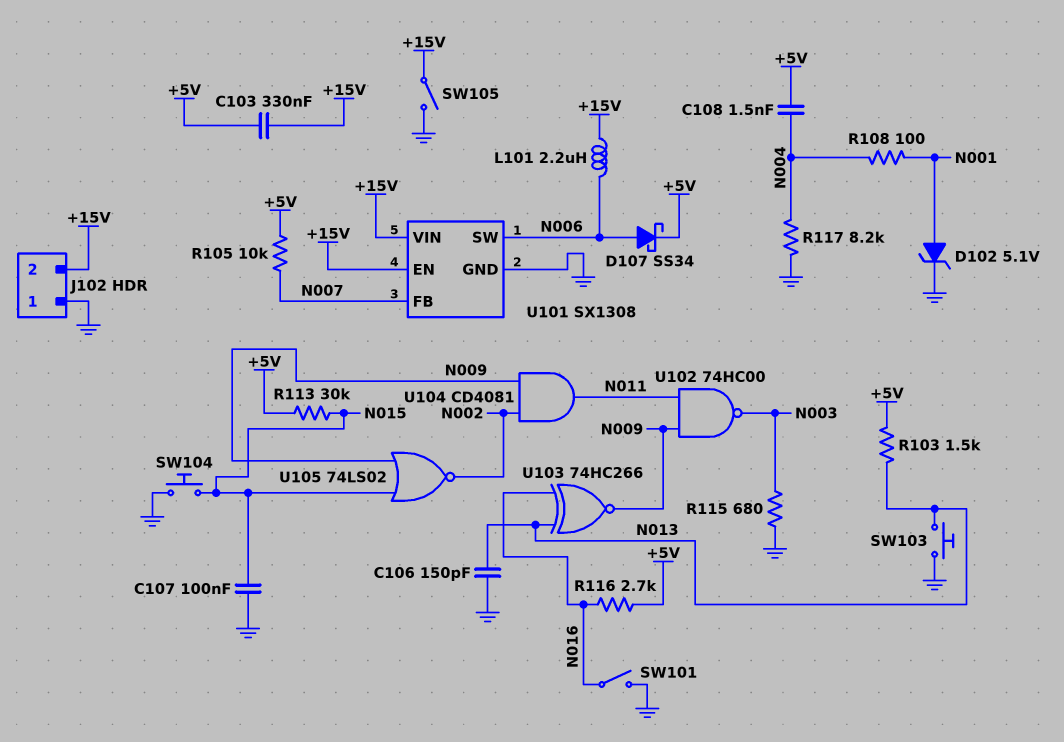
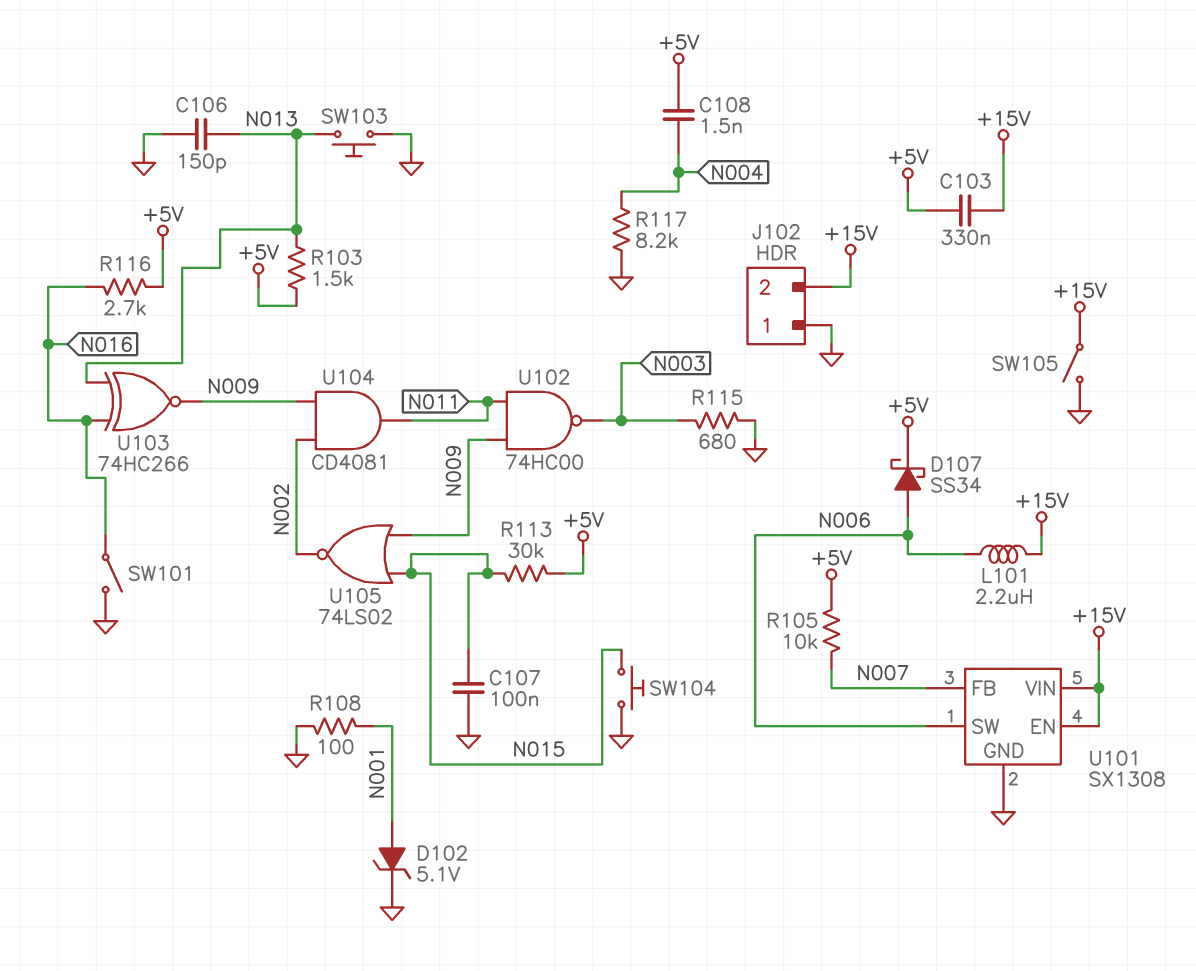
R108: 100 (N001, N004) -> 100 (GND, N001)

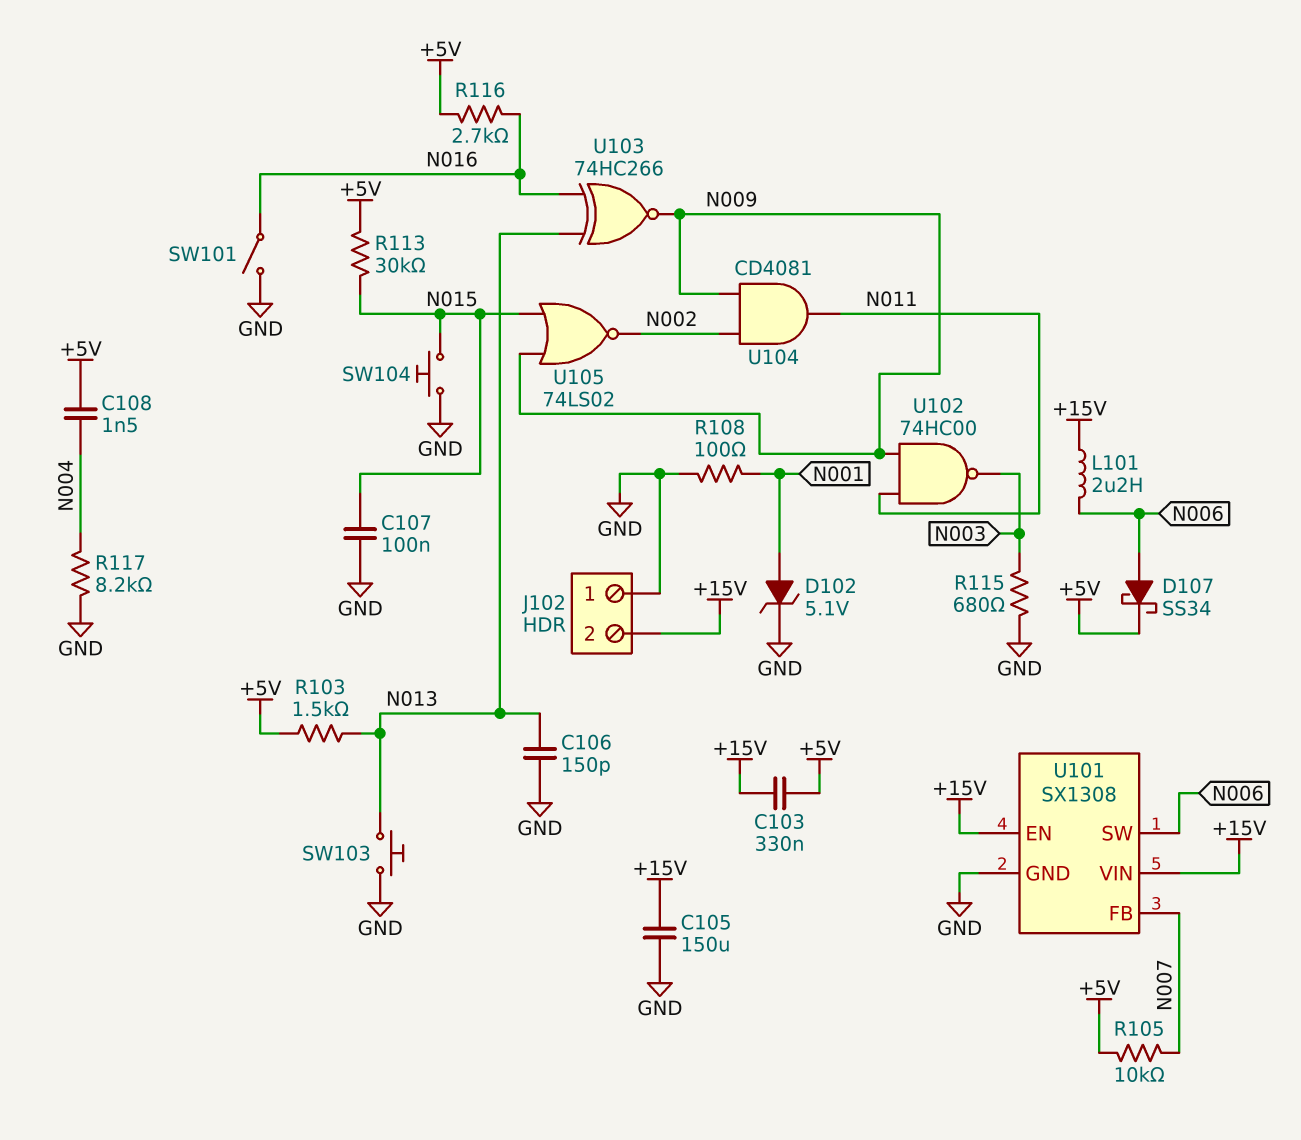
C105: none -> 150uF (+15V, GND)
SW105: switch (+15V, GND) -> none

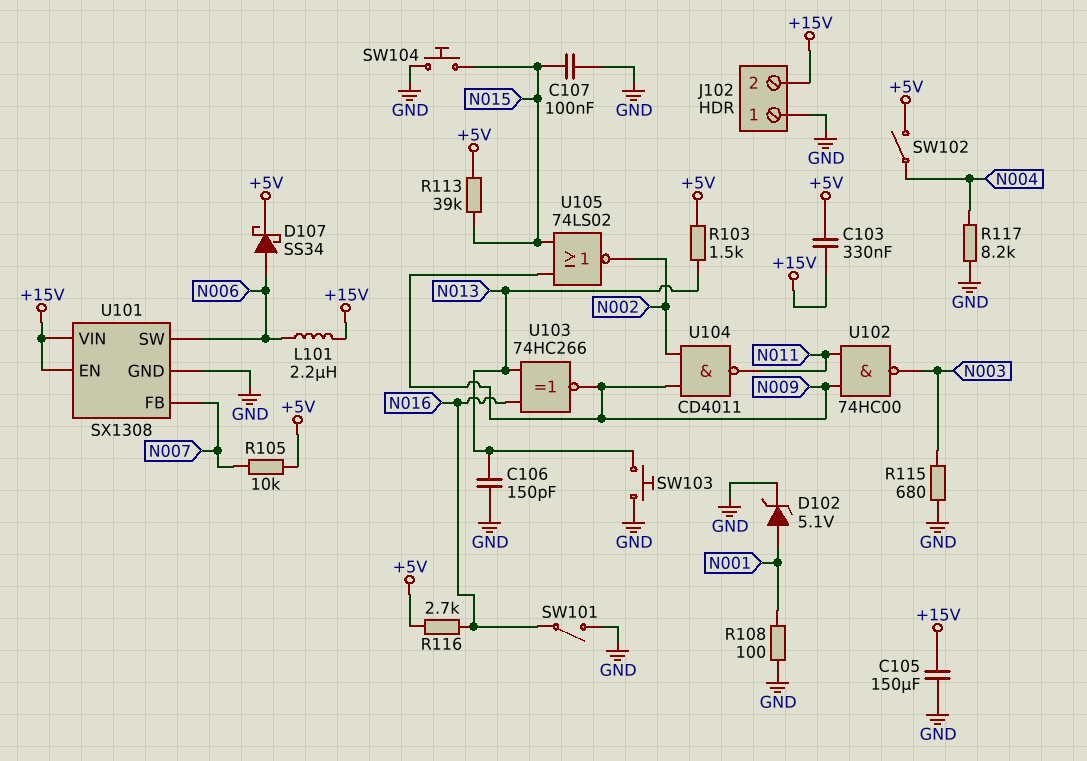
C108: 1.5nF (+5V, N004) -> none
R113: 30k (+5V, N015) -> 39k (+5V, N015)
SW102: none -> switch (+5V, N004)
U104: AND CD4081 (in N002, in N009, out N011) -> NAND CD4011 (in N002, in N009, out N011)

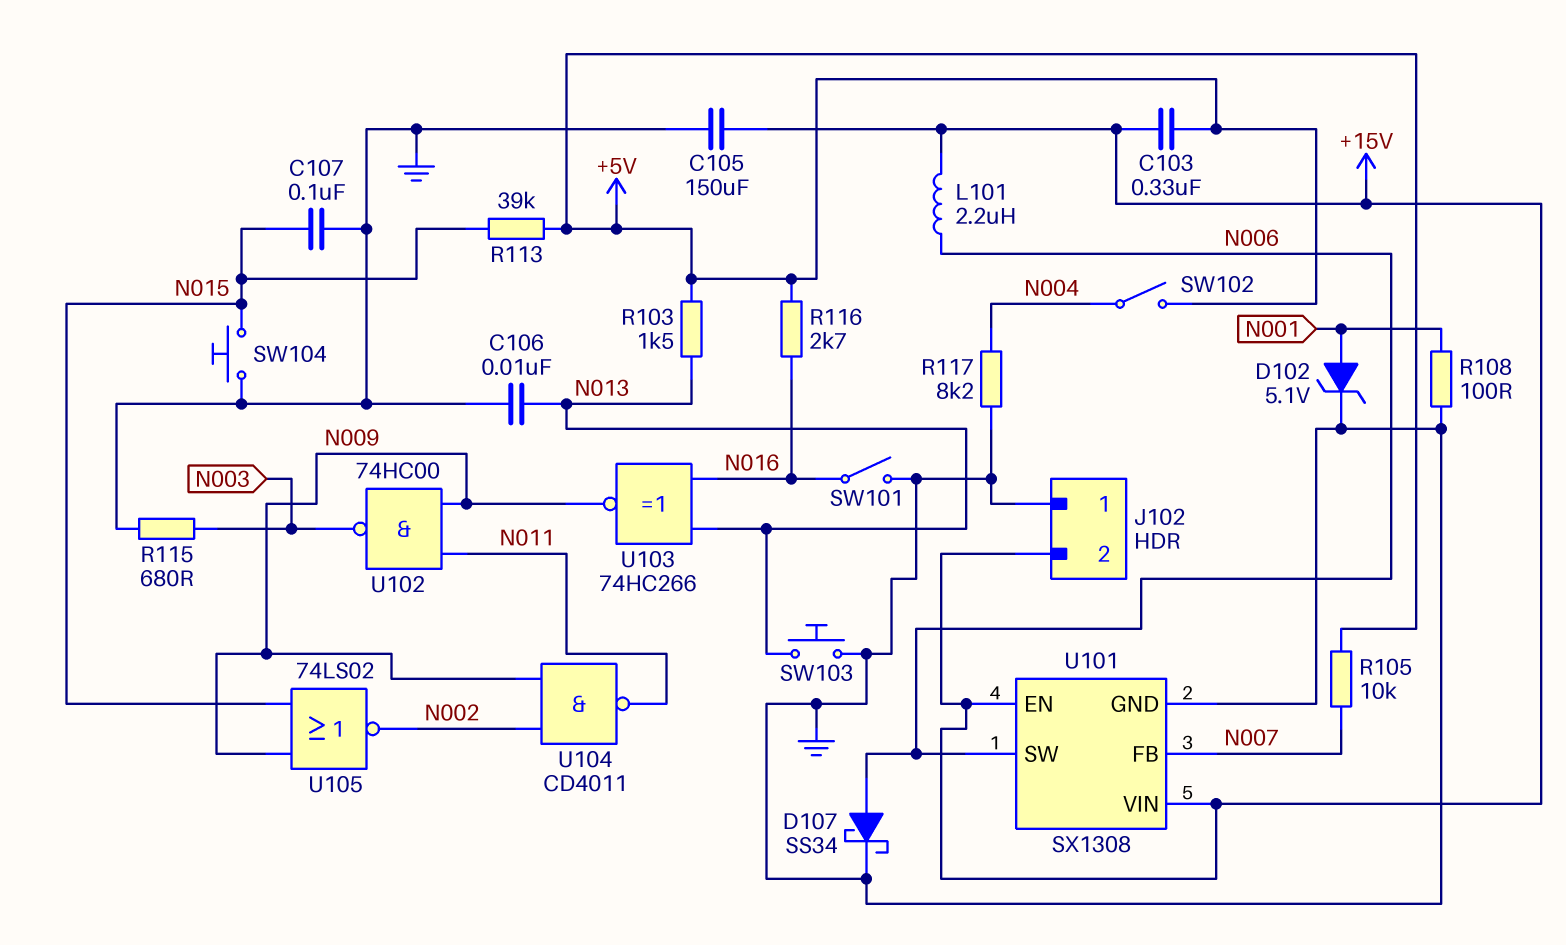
C106: 150pF (GND, N013) -> 10nF (GND, N013)
D107: schottky SS34 (A N006, K +5V) -> schottky SS34 (A N006, K GND)

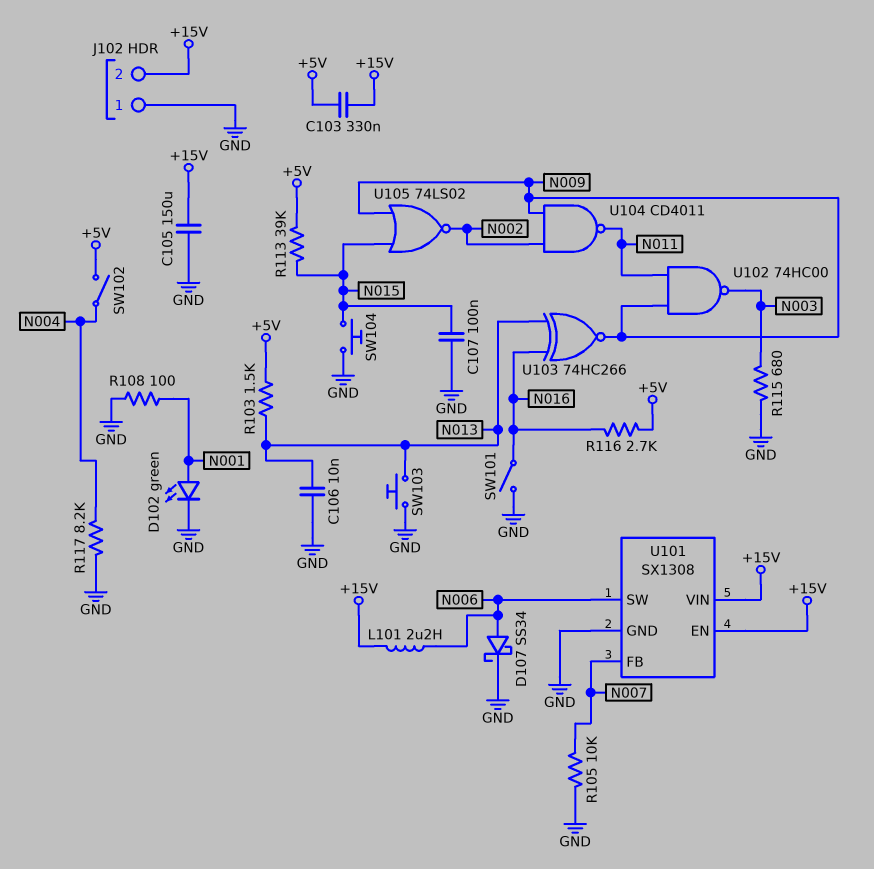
D102: zener 5.1V (A N001, K GND) -> LED green (A N001, K GND)
R105: 10k (+5V, N007) -> 10k (GND, N007)

